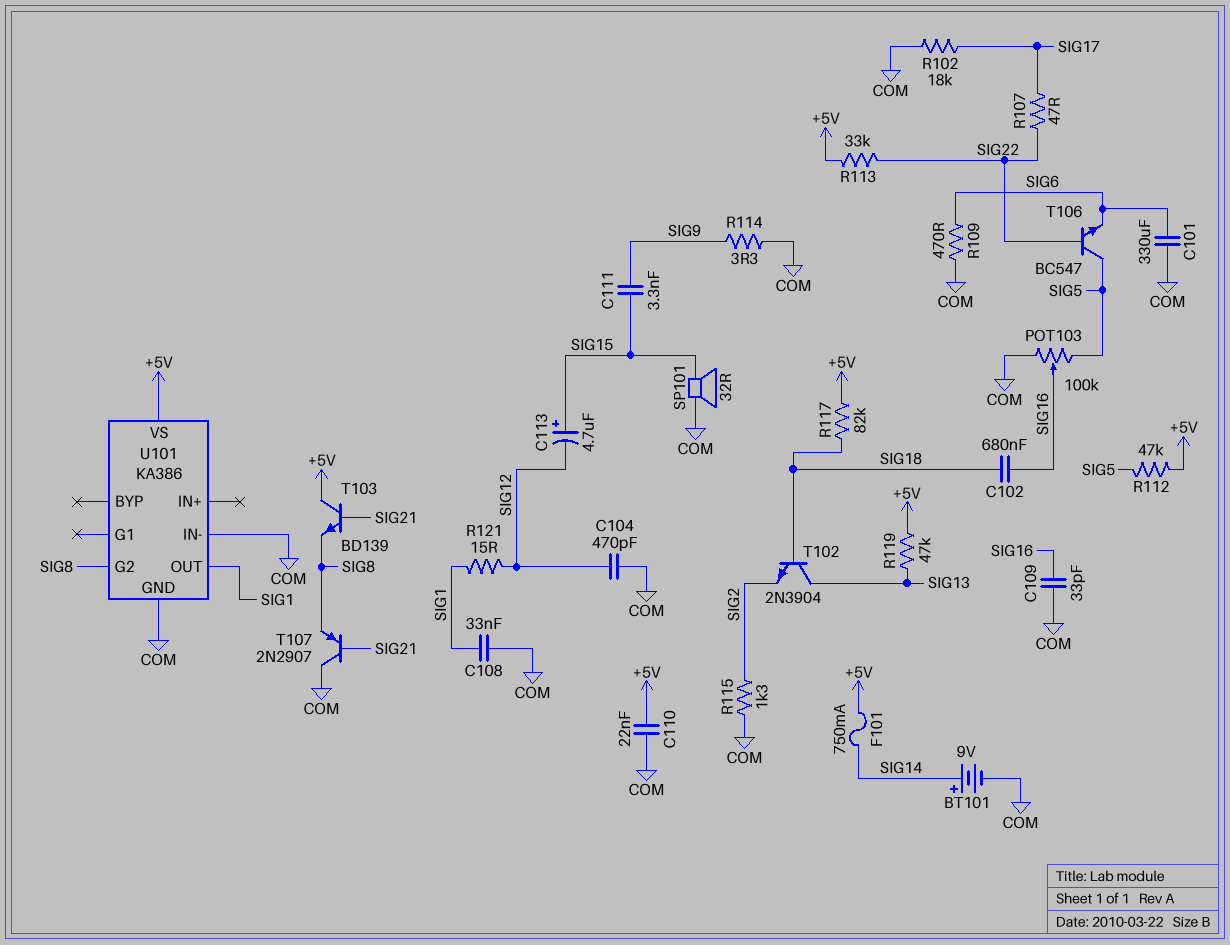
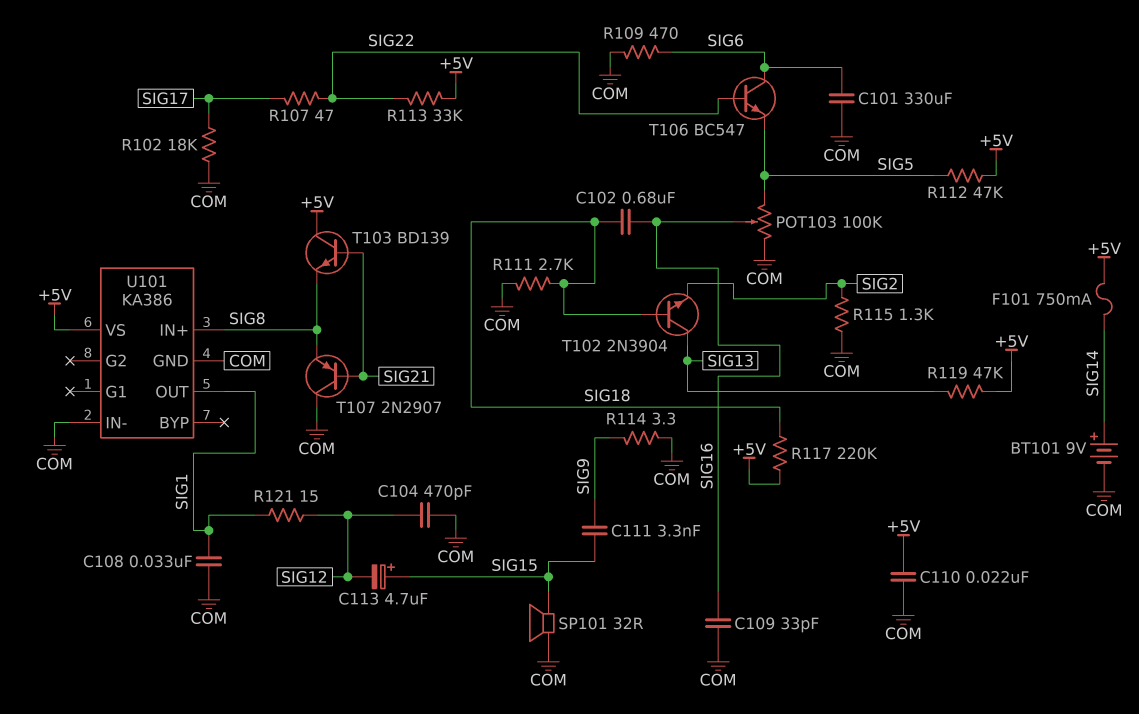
R111: none -> 2.7k (COM, SIG18)
R117: 82k (+5V, SIG18) -> 220k (+5V, SIG18)
T106: NPN BC547 (B SIG22, C SIG5, E SIG6) -> NPN BC547 (B SIG22, C SIG6, E SIG5)
U101 pin G2: SIG8 -> none
U101 pin IN+: none -> SIG8

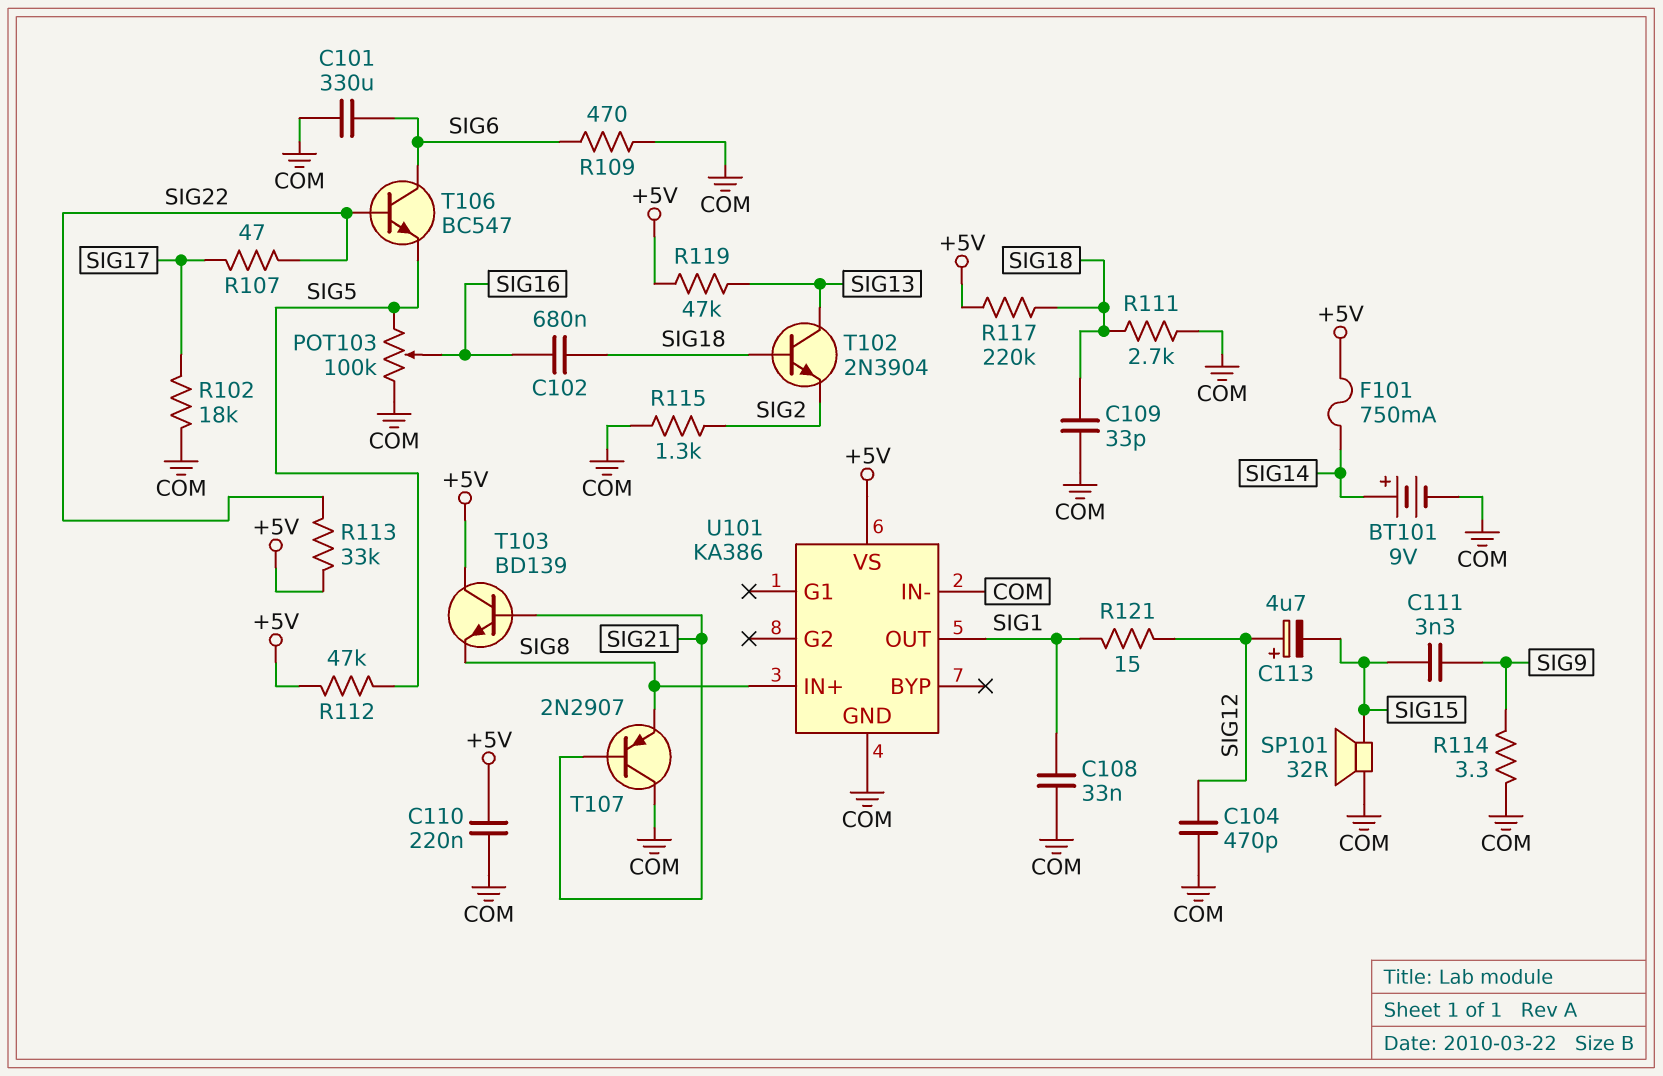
C109: 33pF (COM, SIG16) -> 33pF (COM, SIG18)
C110: 22nF (+5V, COM) -> 220nF (+5V, COM)
C113: 4.7uF (plus SIG15, minus SIG12) -> 4.7uF (plus SIG12, minus SIG15)

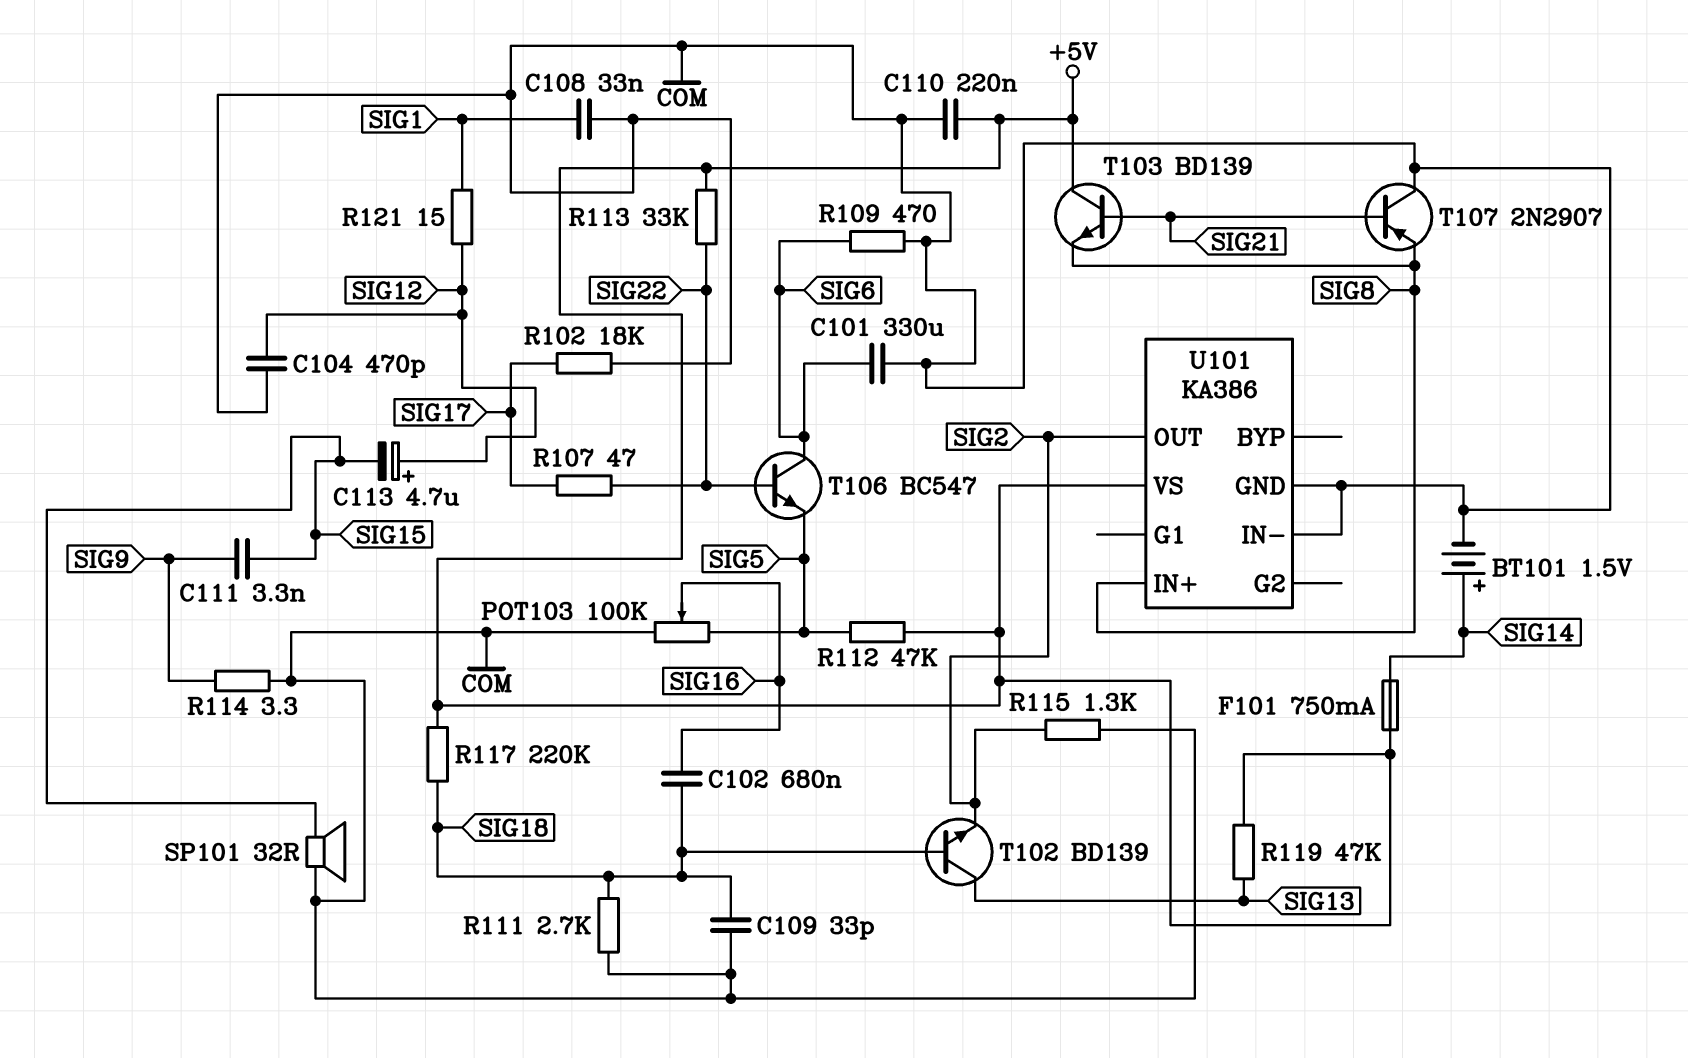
BT101: 9V (plus SIG14, minus COM) -> 1.5V (plus SIG14, minus COM)
T102: NPN 2N3904 (B SIG18, C SIG13, E SIG2) -> NPN BD139 (B SIG18, C SIG13, E SIG2)
U101 pin OUT: SIG1 -> SIG2

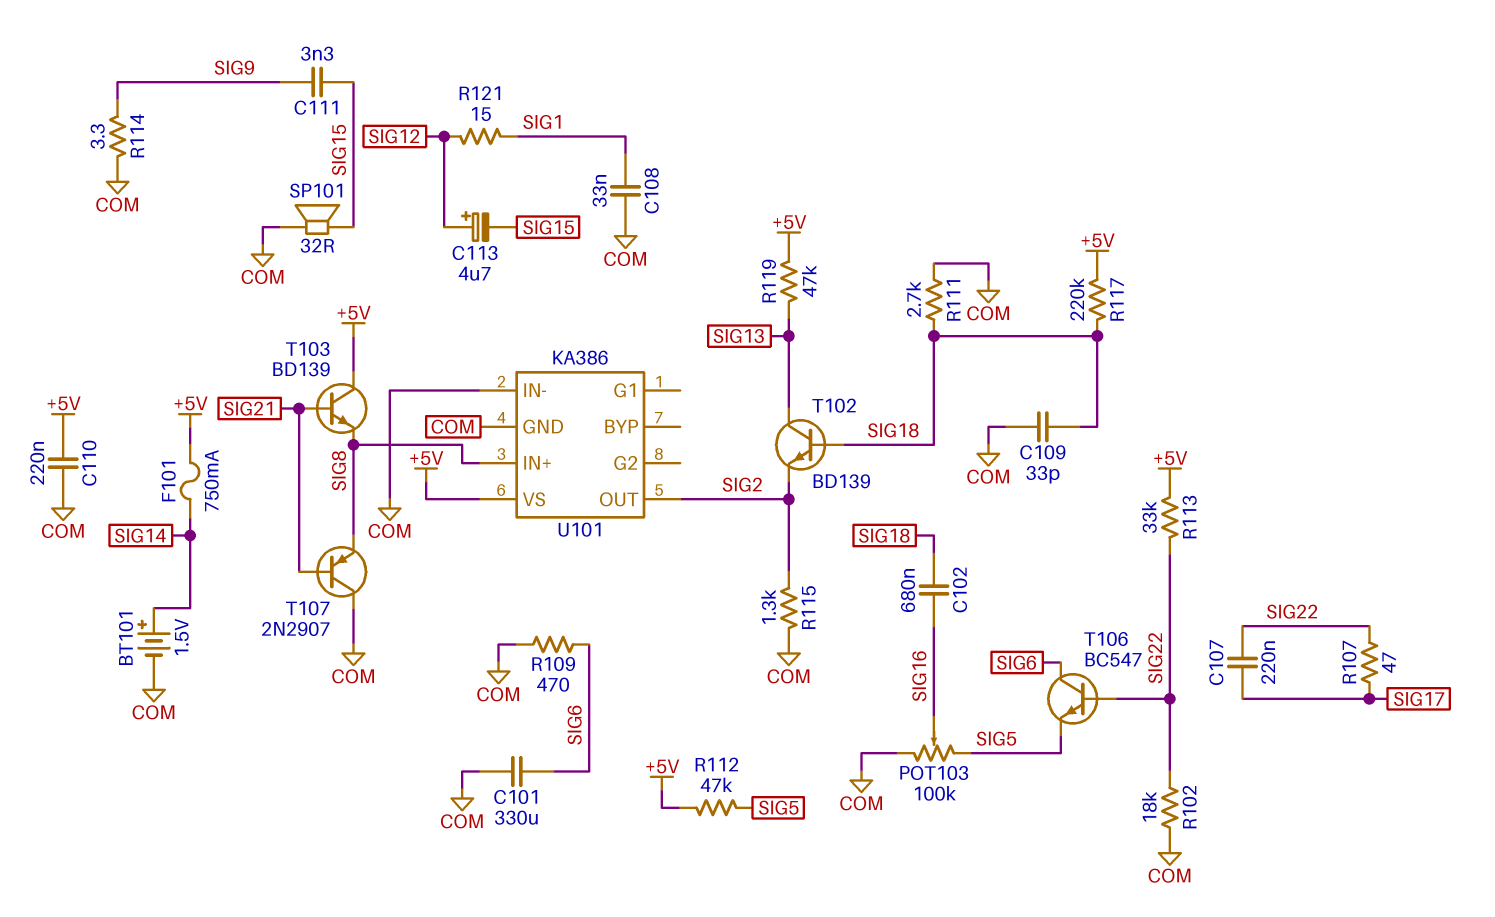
C104: 470pF (COM, SIG12) -> none
C107: none -> 220nF (SIG17, SIG22)
R102: 18k (COM, SIG17) -> 18k (COM, SIG22)

